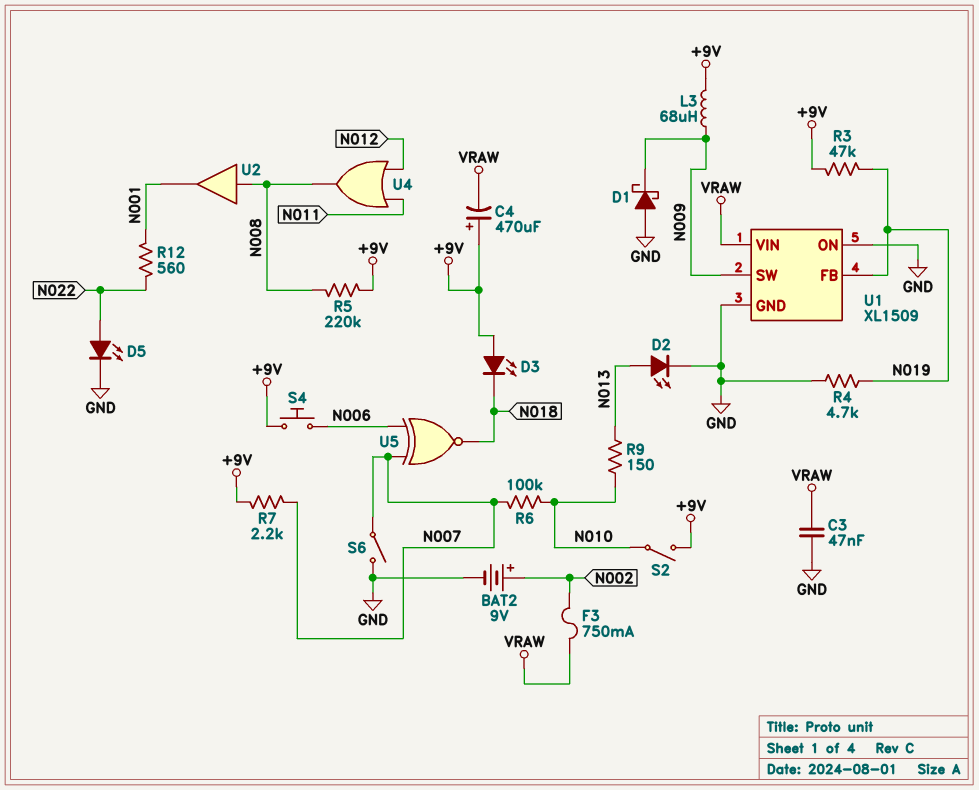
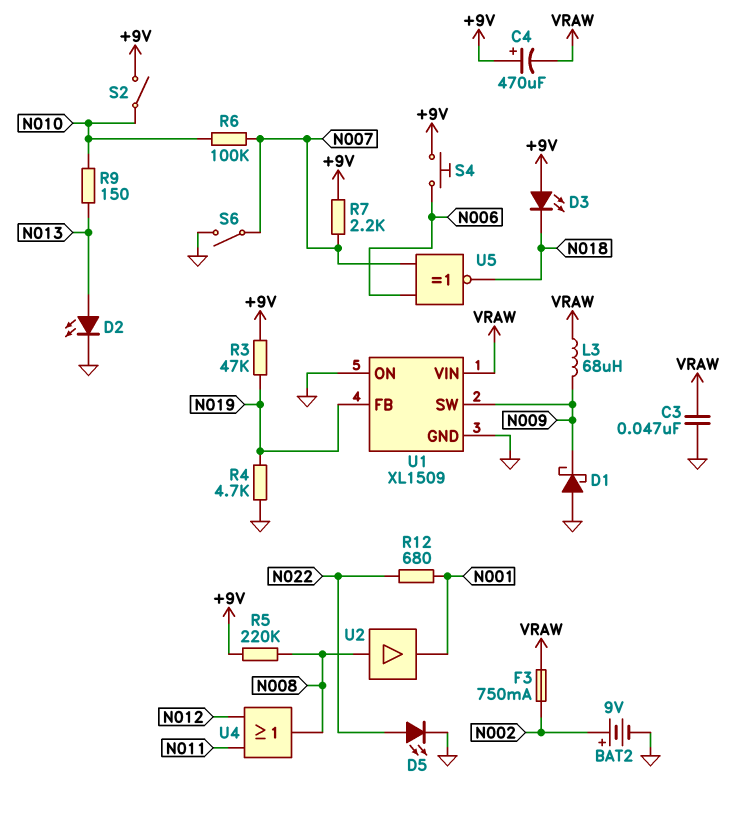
L3: 68uH (+9V, N009) -> 68uH (N009, VRAW)
R12: 560 (N001, N022) -> 680 (N001, N022)

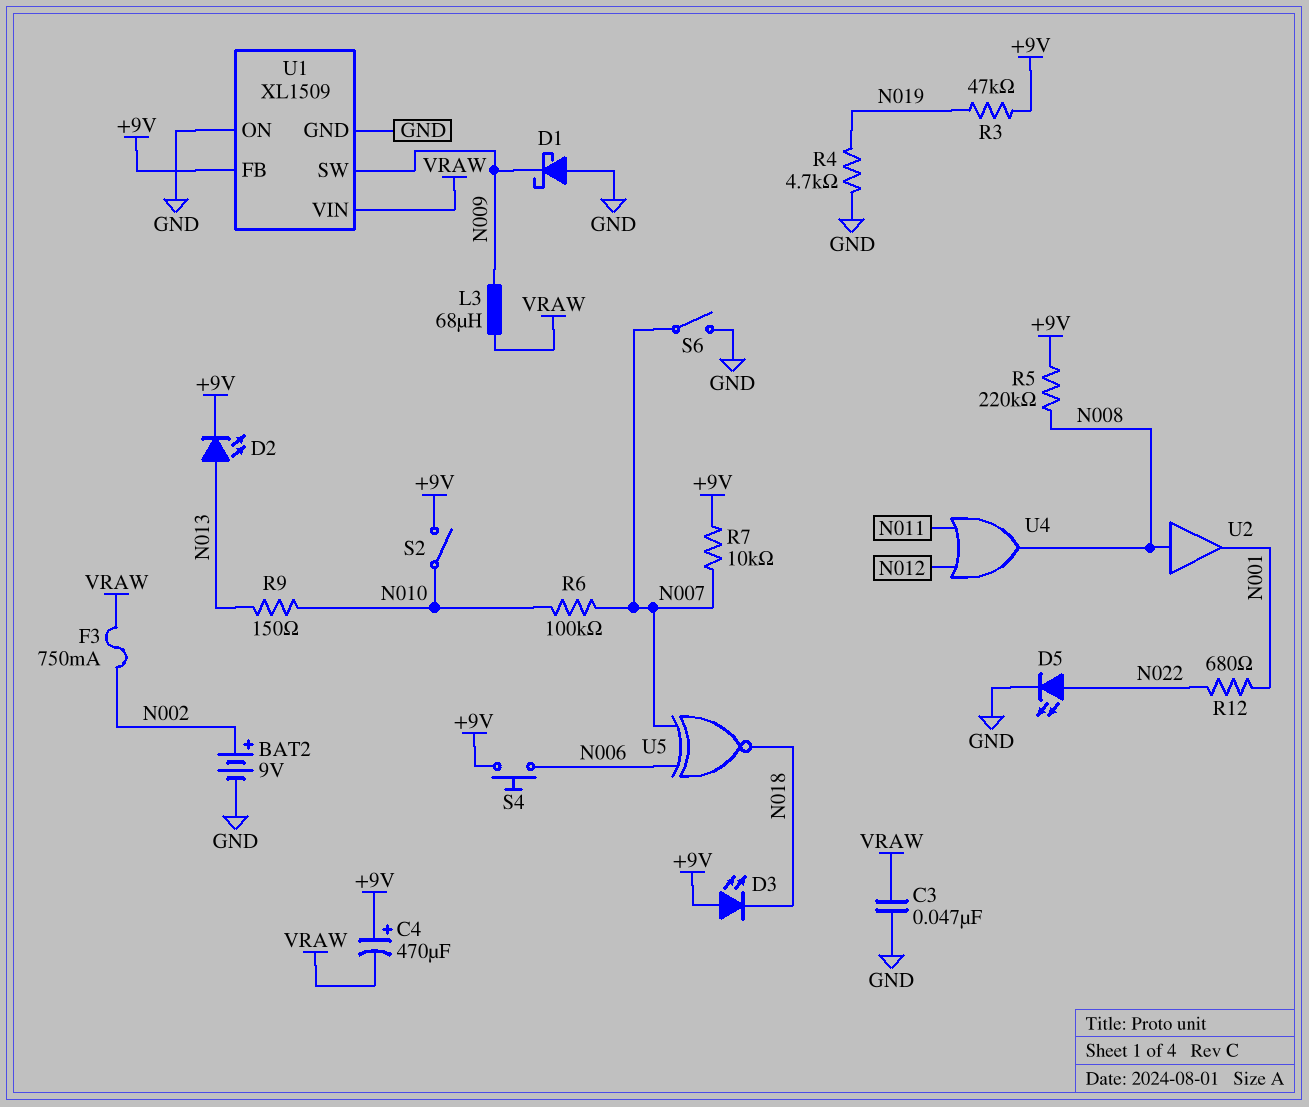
D2: LED (A N013, K GND) -> LED (A N013, K +9V)
R7: 2.2k (+9V, N007) -> 10k (+9V, N007)
U1 pin FB: N019 -> +9V

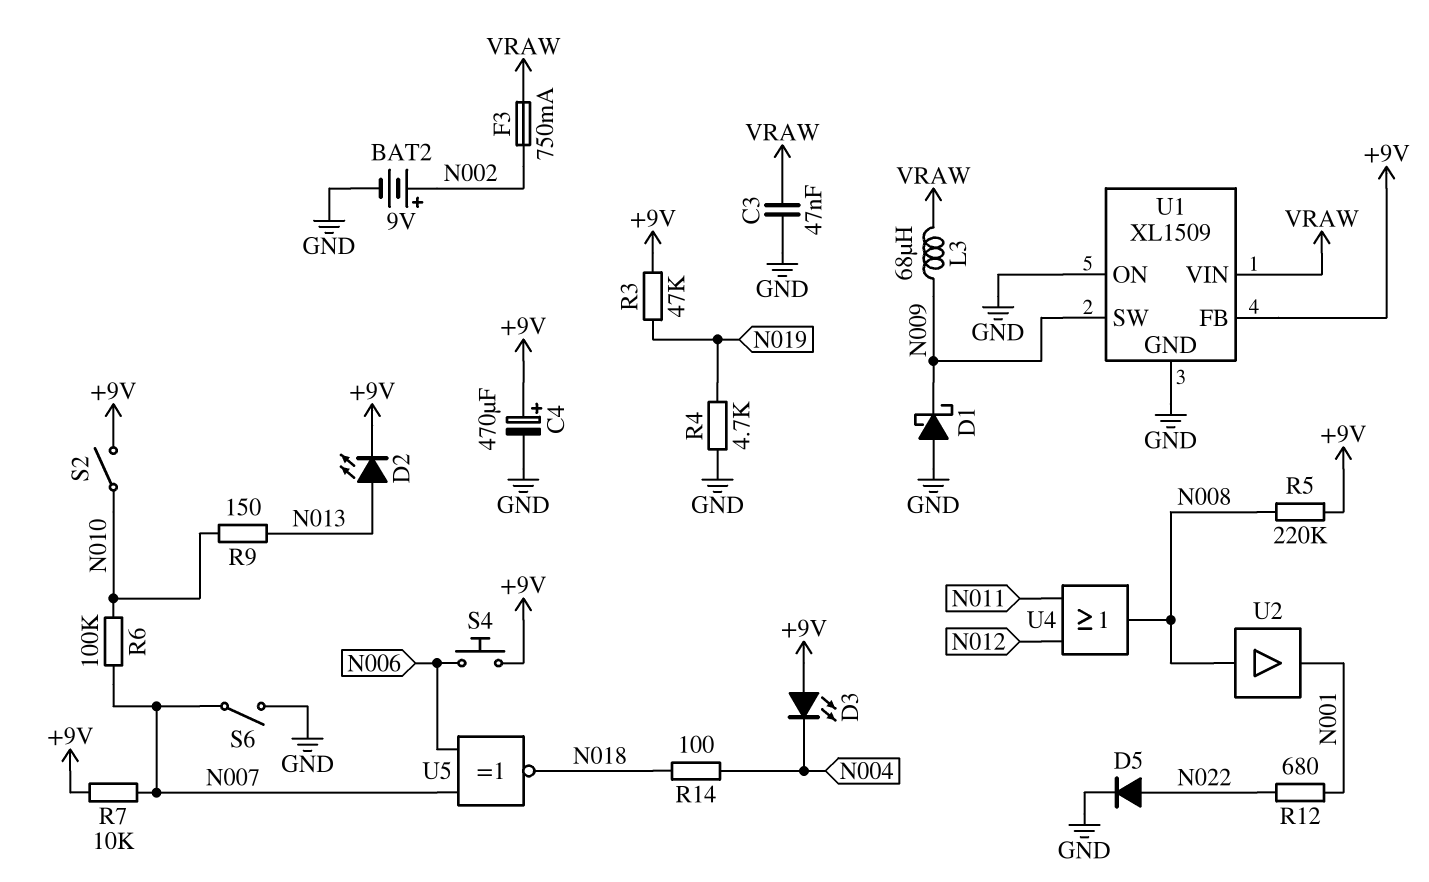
C4: 470uF (plus +9V, minus VRAW) -> 470uF (plus +9V, minus GND)
D3: LED (A +9V, K N018) -> LED (A +9V, K N004)
D5: LED (A N022, K GND) -> diode (A N022, K GND)
R14: none -> 100 (N004, N018)

